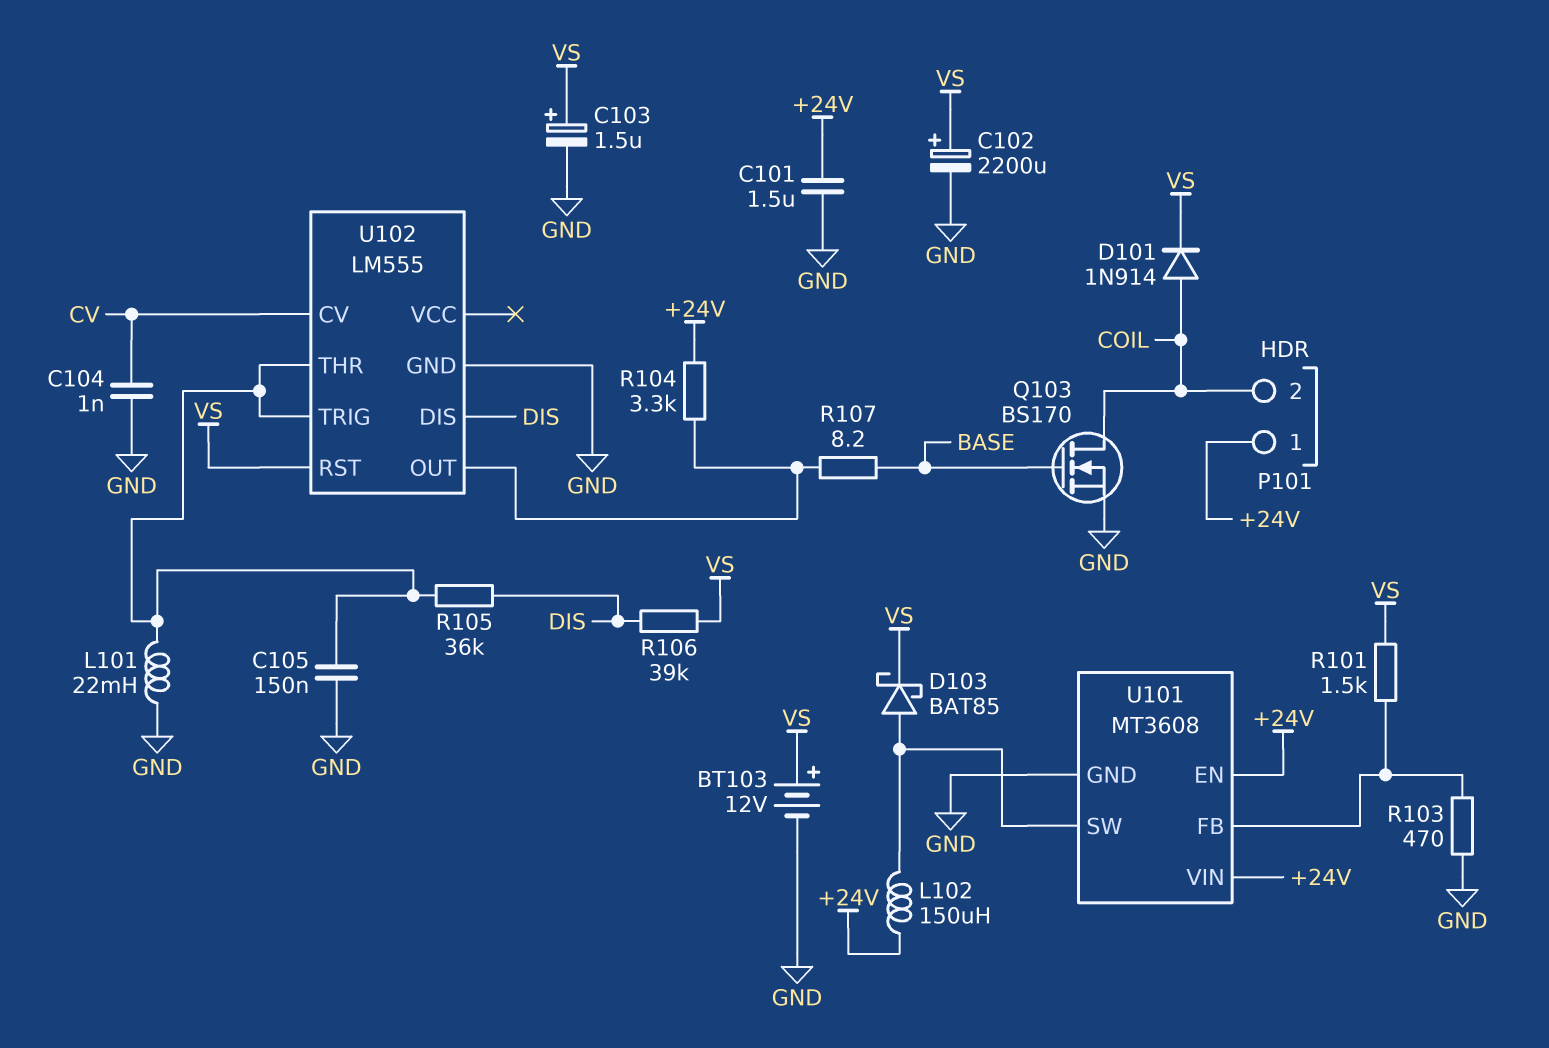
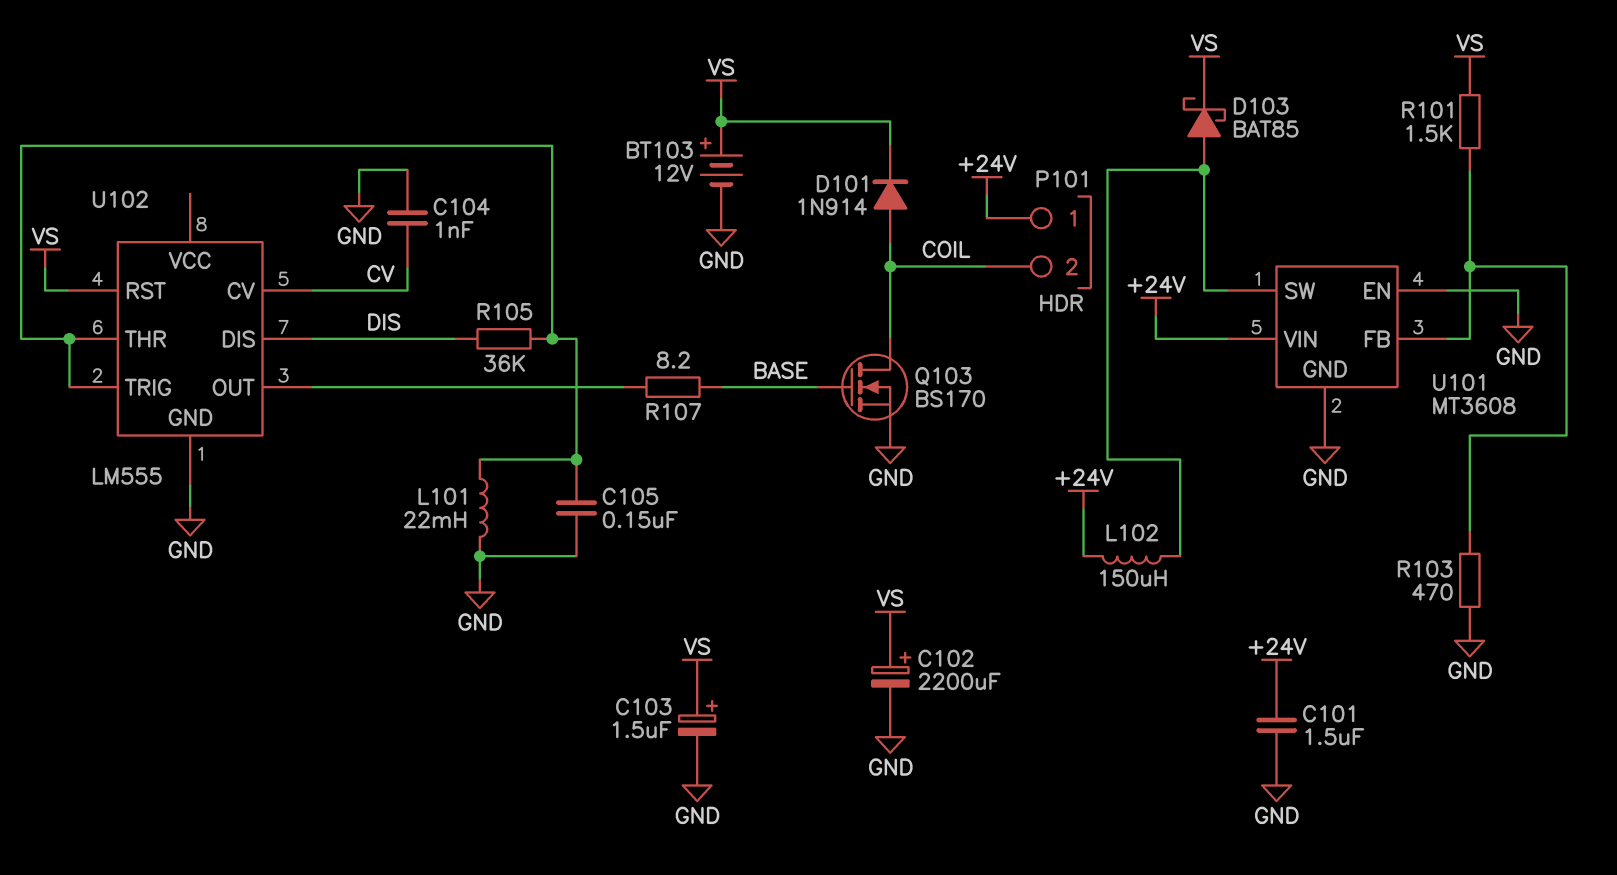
R104: 3.3k (+24V, U102/OUT) -> none
R106: 39k (DIS, VS) -> none
U101 pin EN: +24V -> GND

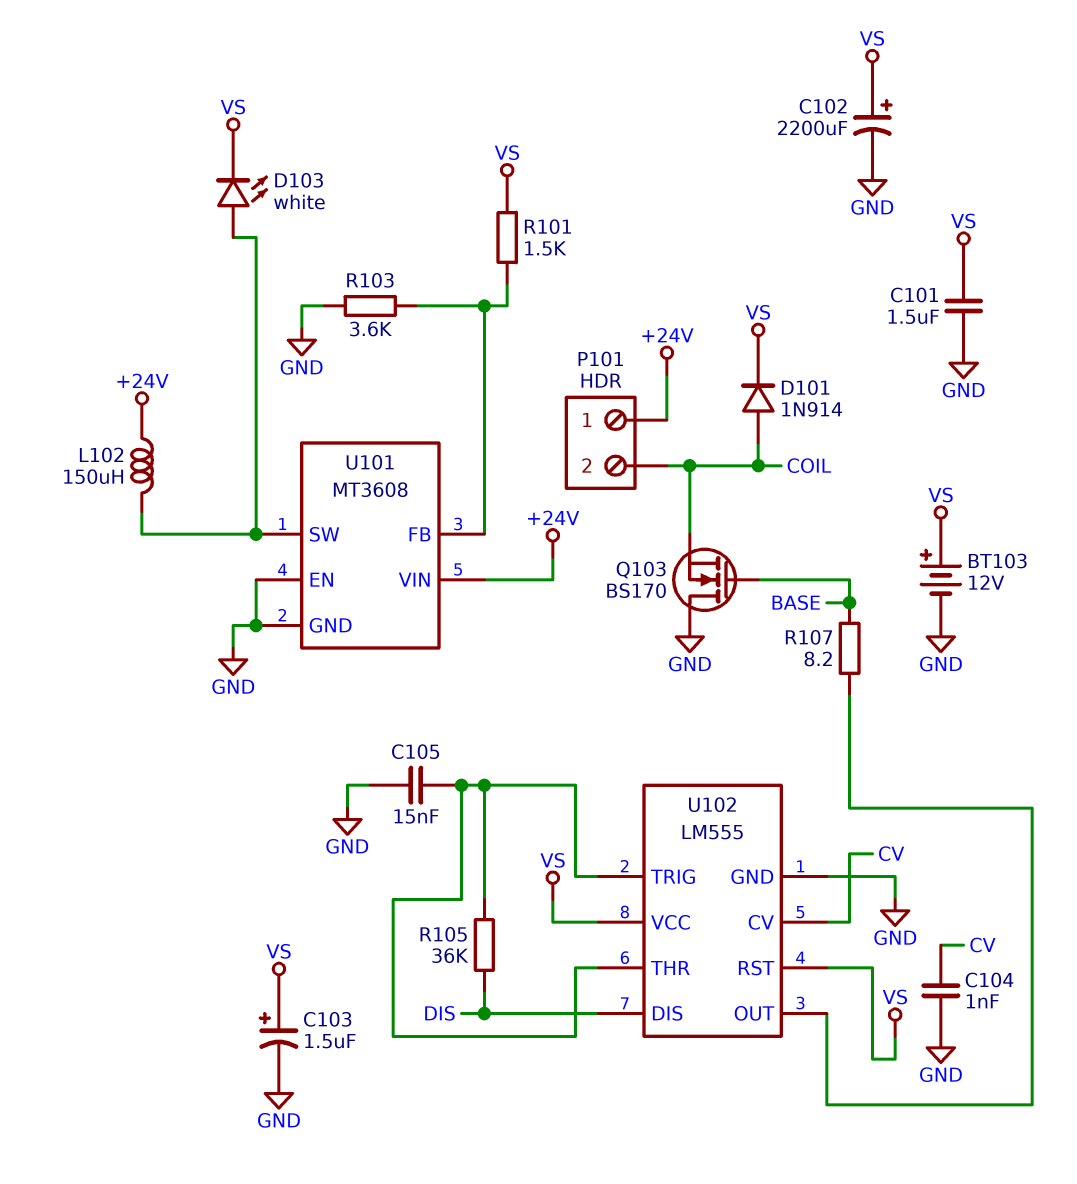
C101: 1.5uF (+24V, GND) -> 1.5uF (GND, VS)
C105: 150nF (GND, U102/THR) -> 15nF (GND, U102/THR)
D103: schottky BAT85 (A U101/SW, K VS) -> LED white (A U101/SW, K VS)
L101: 22mH (GND, U102/THR) -> none
Q103: NMOS BS170 (G BASE, D COIL, S GND) -> NMOS BS170 (G BASE, D GND, S COIL)
R103: 470 (GND, U101/FB) -> 3.6k (GND, U101/FB)
U102 pin VCC: none -> VS

